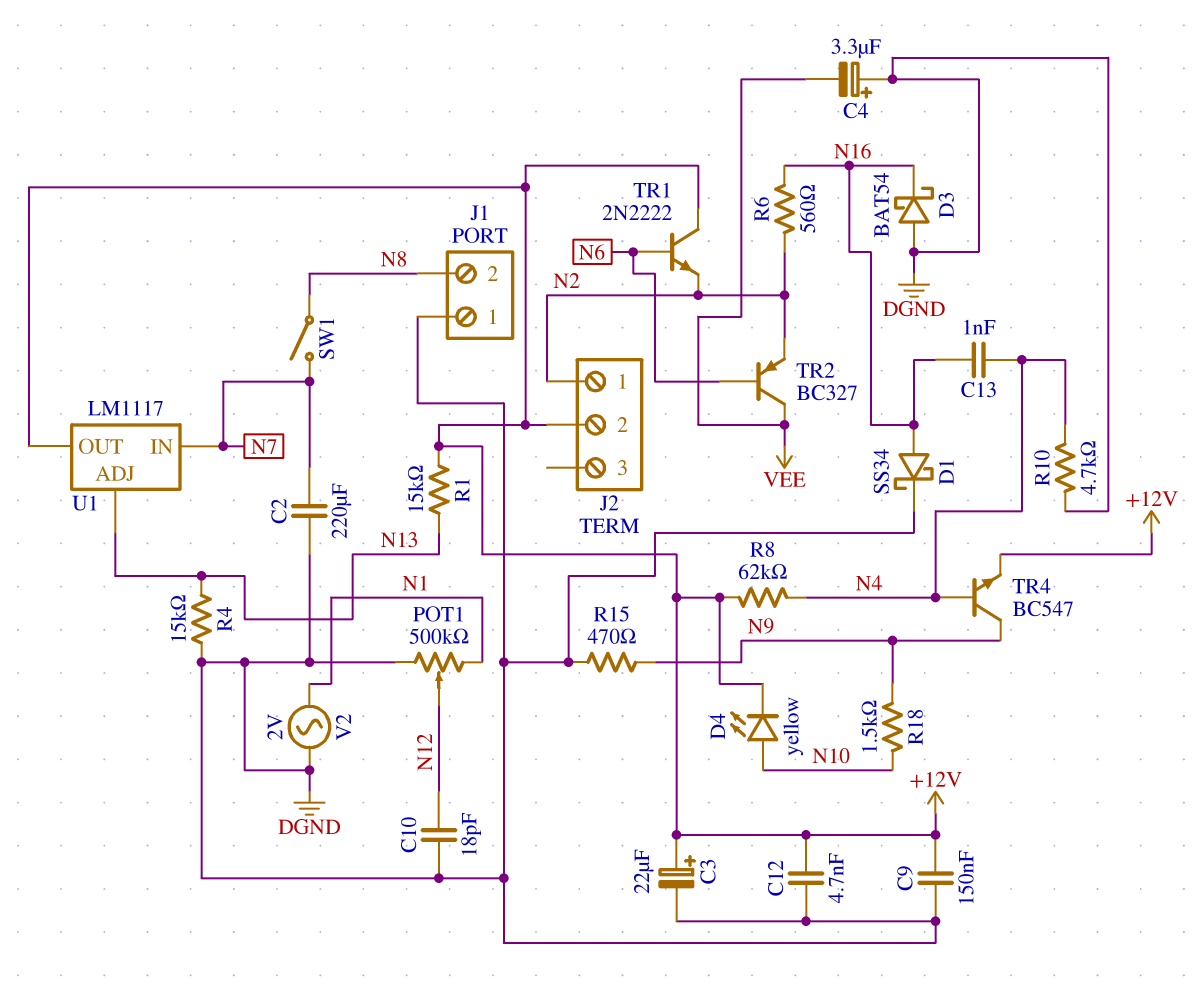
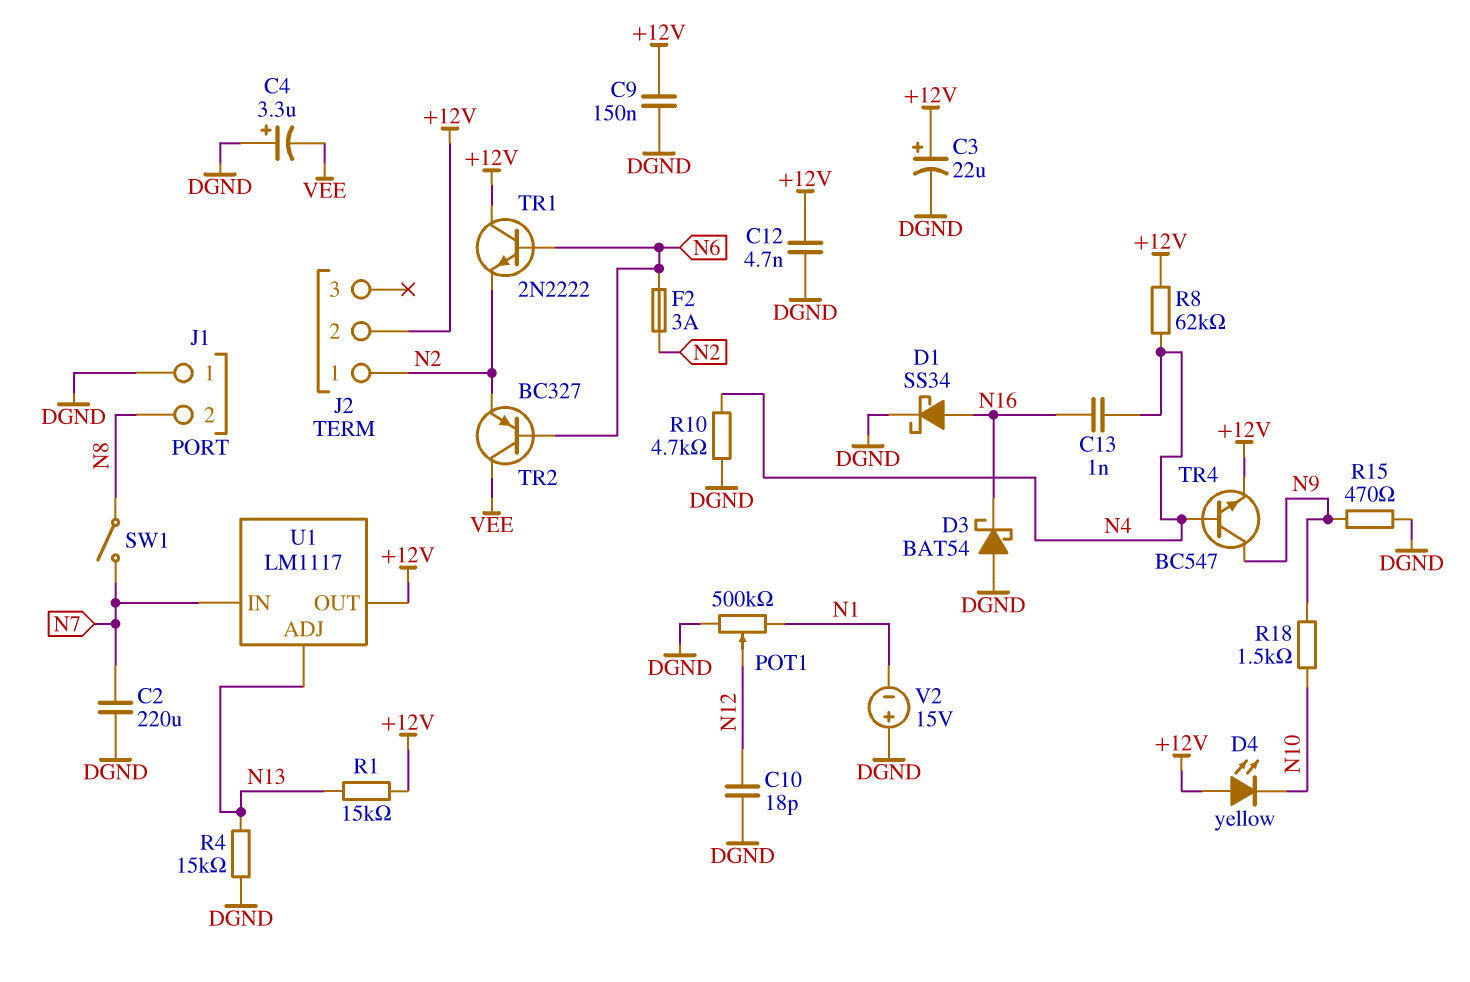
D4: LED yellow (A N10, K +12V) -> LED yellow (A +12V, K N10)
F2: none -> 3A (N2, N6)
R6: 560 (N2, N16) -> none
V2: AC 2V (DGND, N1) -> 15V (plus DGND, minus N1)

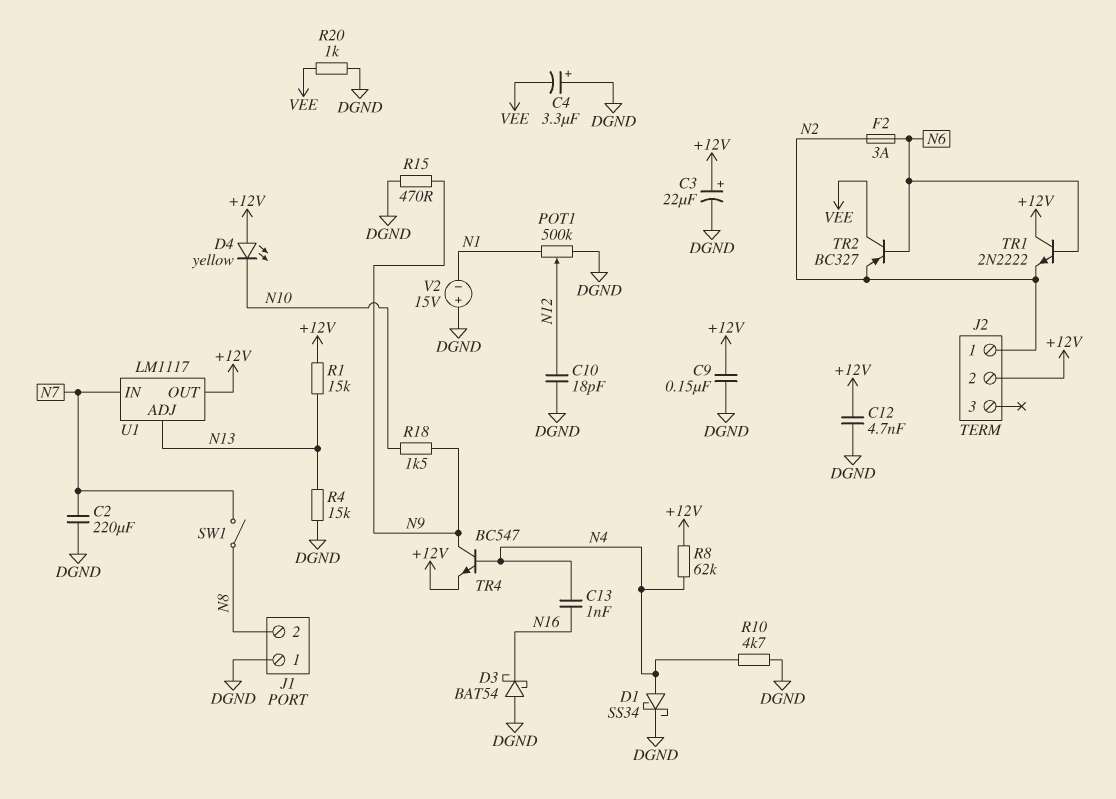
D1: schottky SS34 (A N16, K DGND) -> schottky SS34 (A N4, K DGND)
R20: none -> 1k (DGND, VEE)

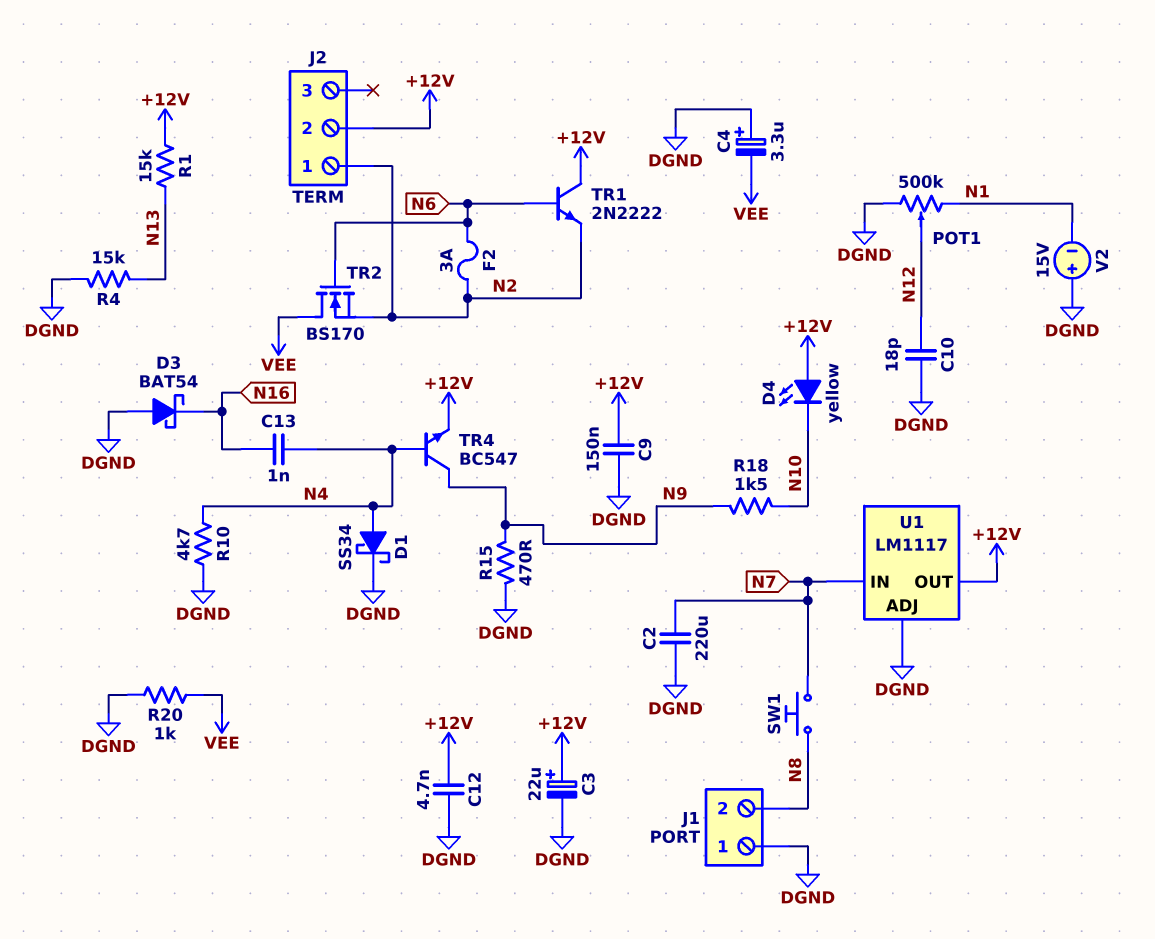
R8: 62k (+12V, N4) -> none
SW1: switch (N7, N8) -> button (N7, N8)
TR2: PNP BC327 (B N6, C VEE, E N2) -> NMOS BS170 (G N6, D VEE, S N2)
U1 pin ADJ: N13 -> DGND

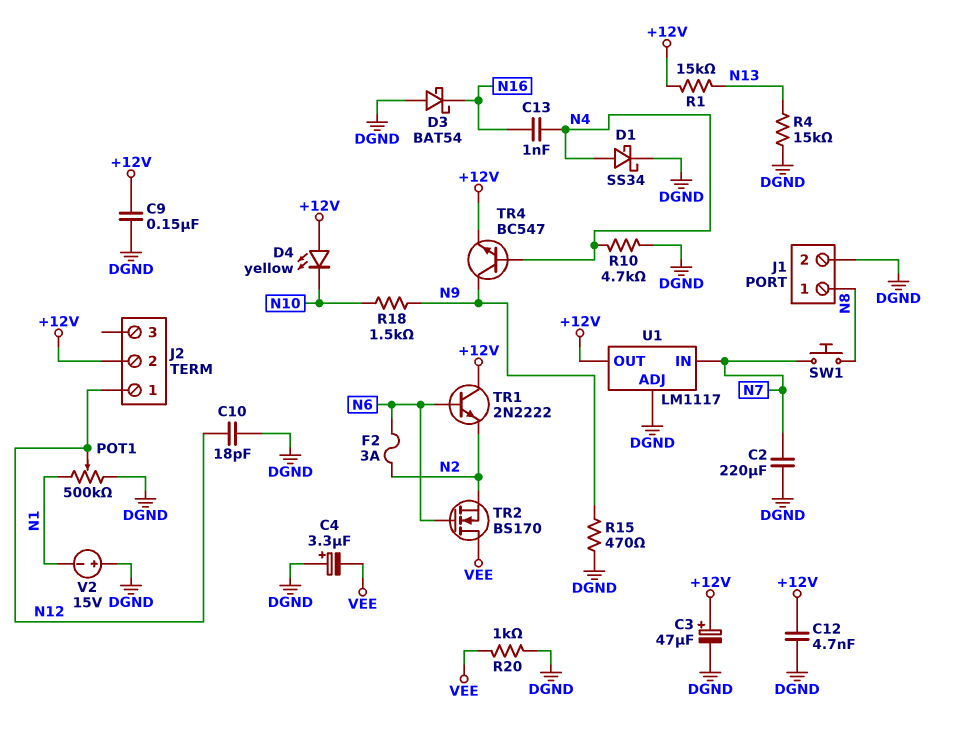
C3: 22uF (plus +12V, minus DGND) -> 47uF (plus +12V, minus DGND)
J1 pin 1: DGND -> N8
J1 pin 2: N8 -> DGND
J2 pin 1: N2 -> N12

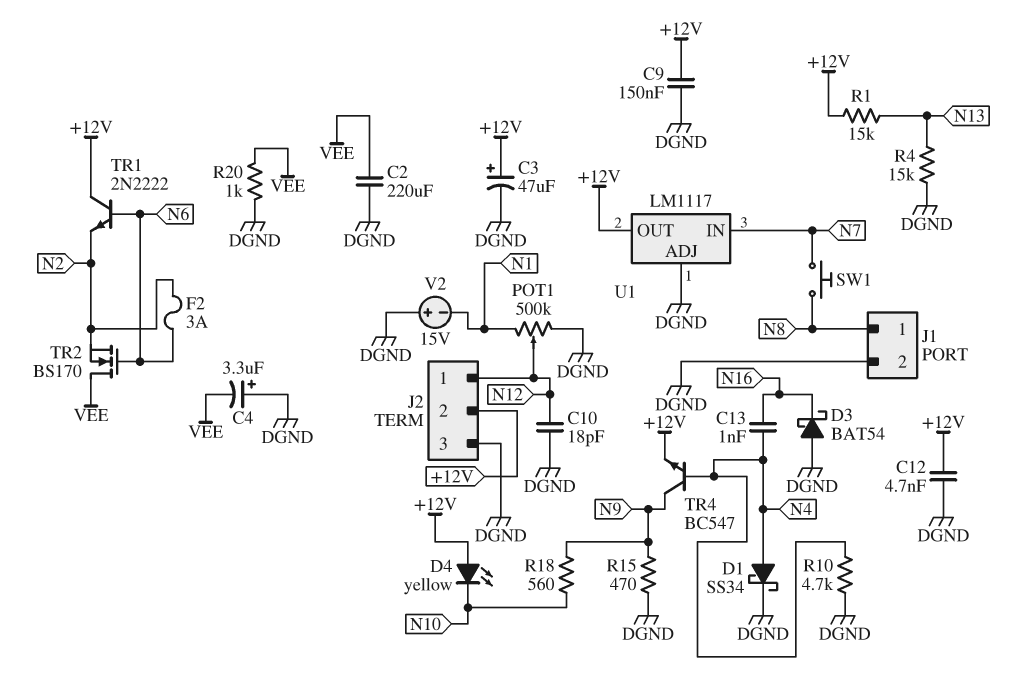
C2: 220uF (DGND, N7) -> 220uF (DGND, VEE)
J2 pin 3: none -> DGND
R18: 1.5k (N9, N10) -> 560 (N9, N10)

